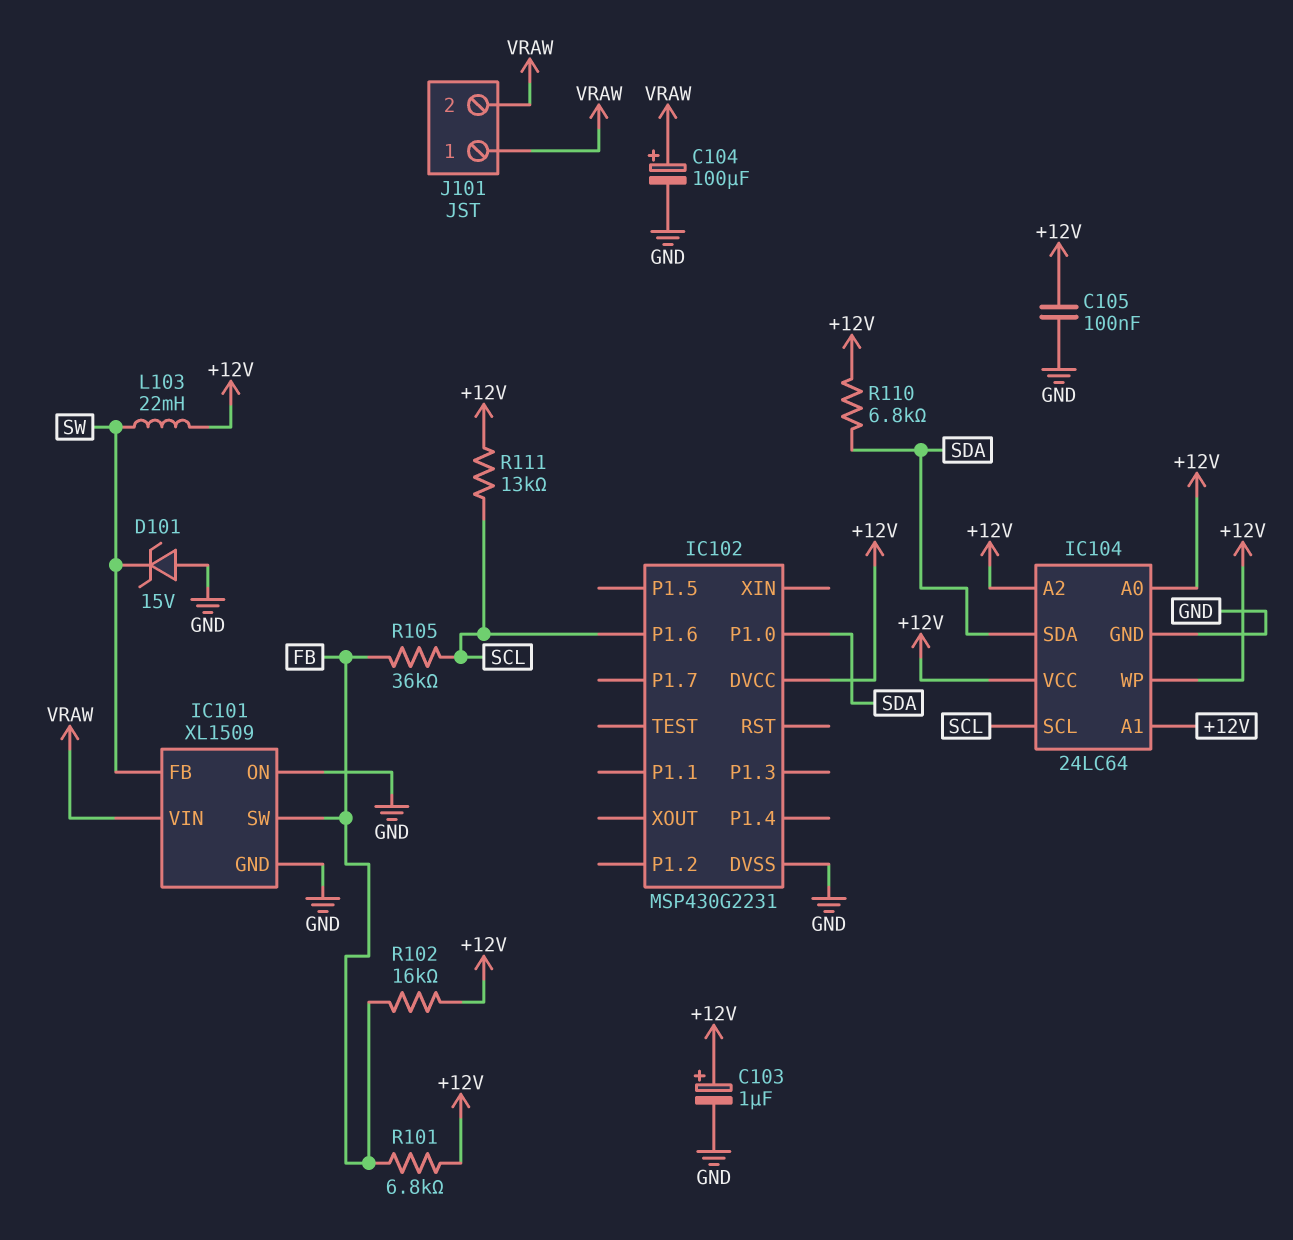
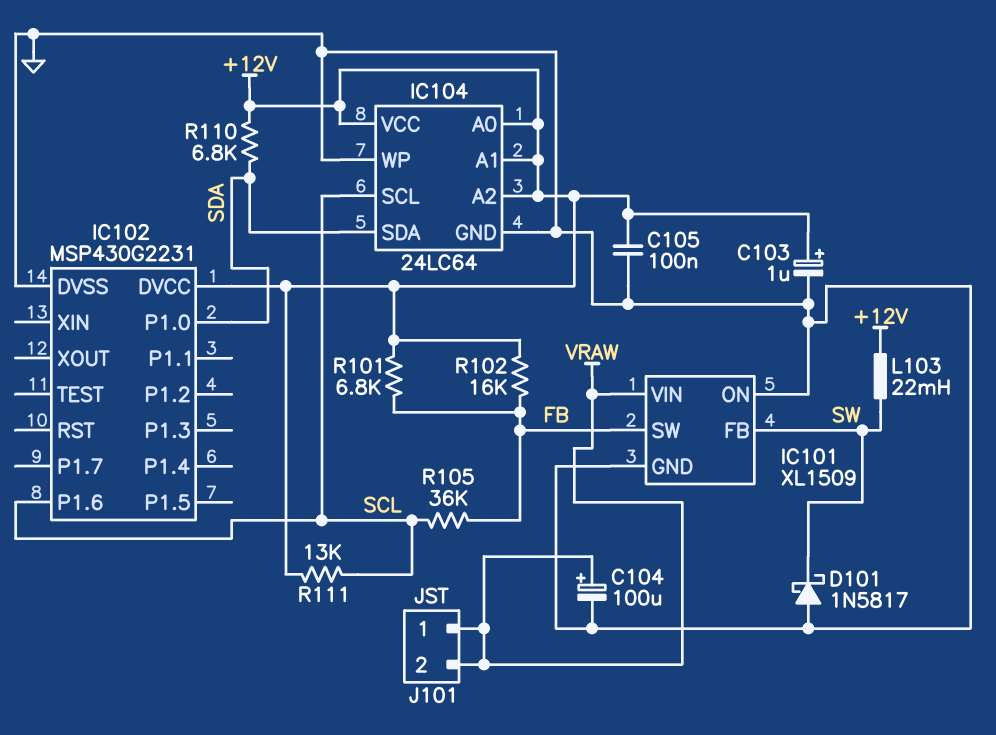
D101: zener 15V (A GND, K SW) -> schottky 1N5817 (A GND, K SW)
IC104 pin WP: +12V -> GND

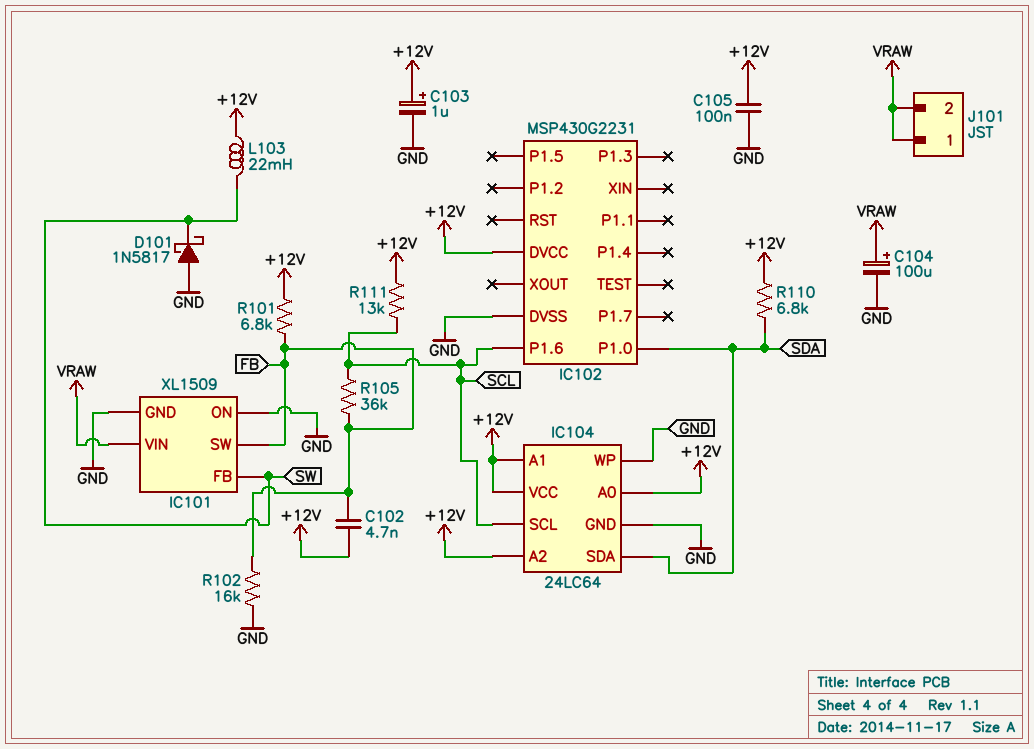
C102: none -> 4.7nF (+12V, FB)
R102: 16k (+12V, FB) -> 16k (FB, GND)

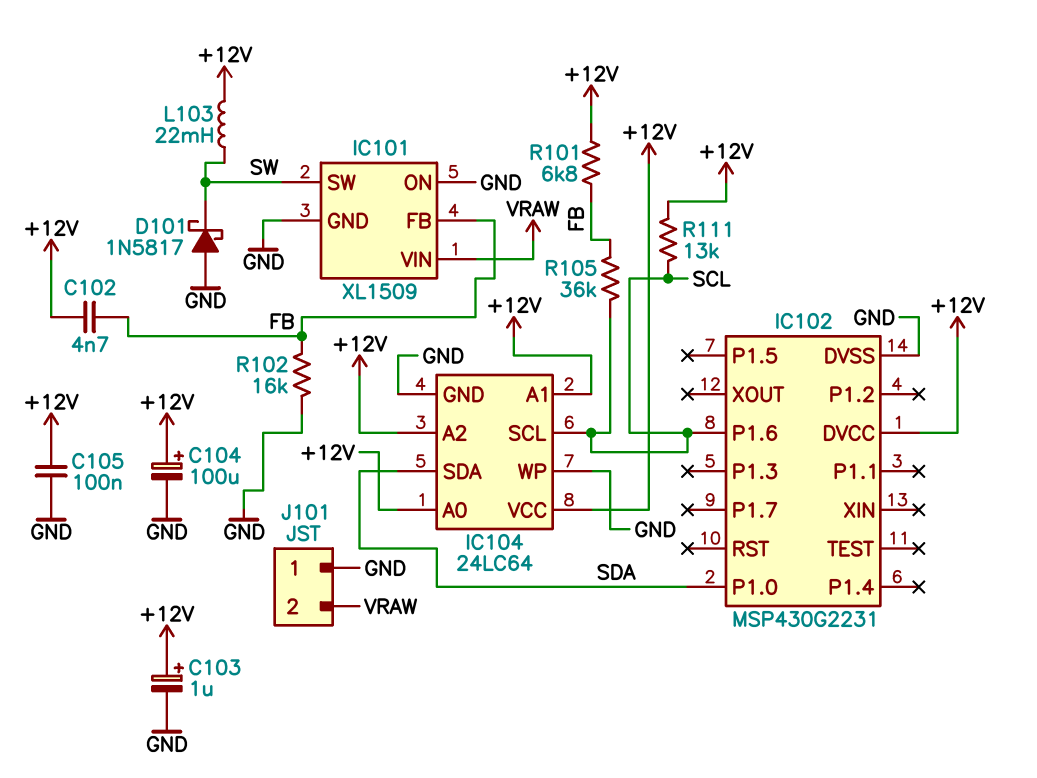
C104: 100uF (plus VRAW, minus GND) -> 100uF (plus +12V, minus GND)
IC101 pin FB: SW -> FB
IC101 pin SW: FB -> SW
J101 pin 1: VRAW -> GND
R110: 6.8k (+12V, SDA) -> none

